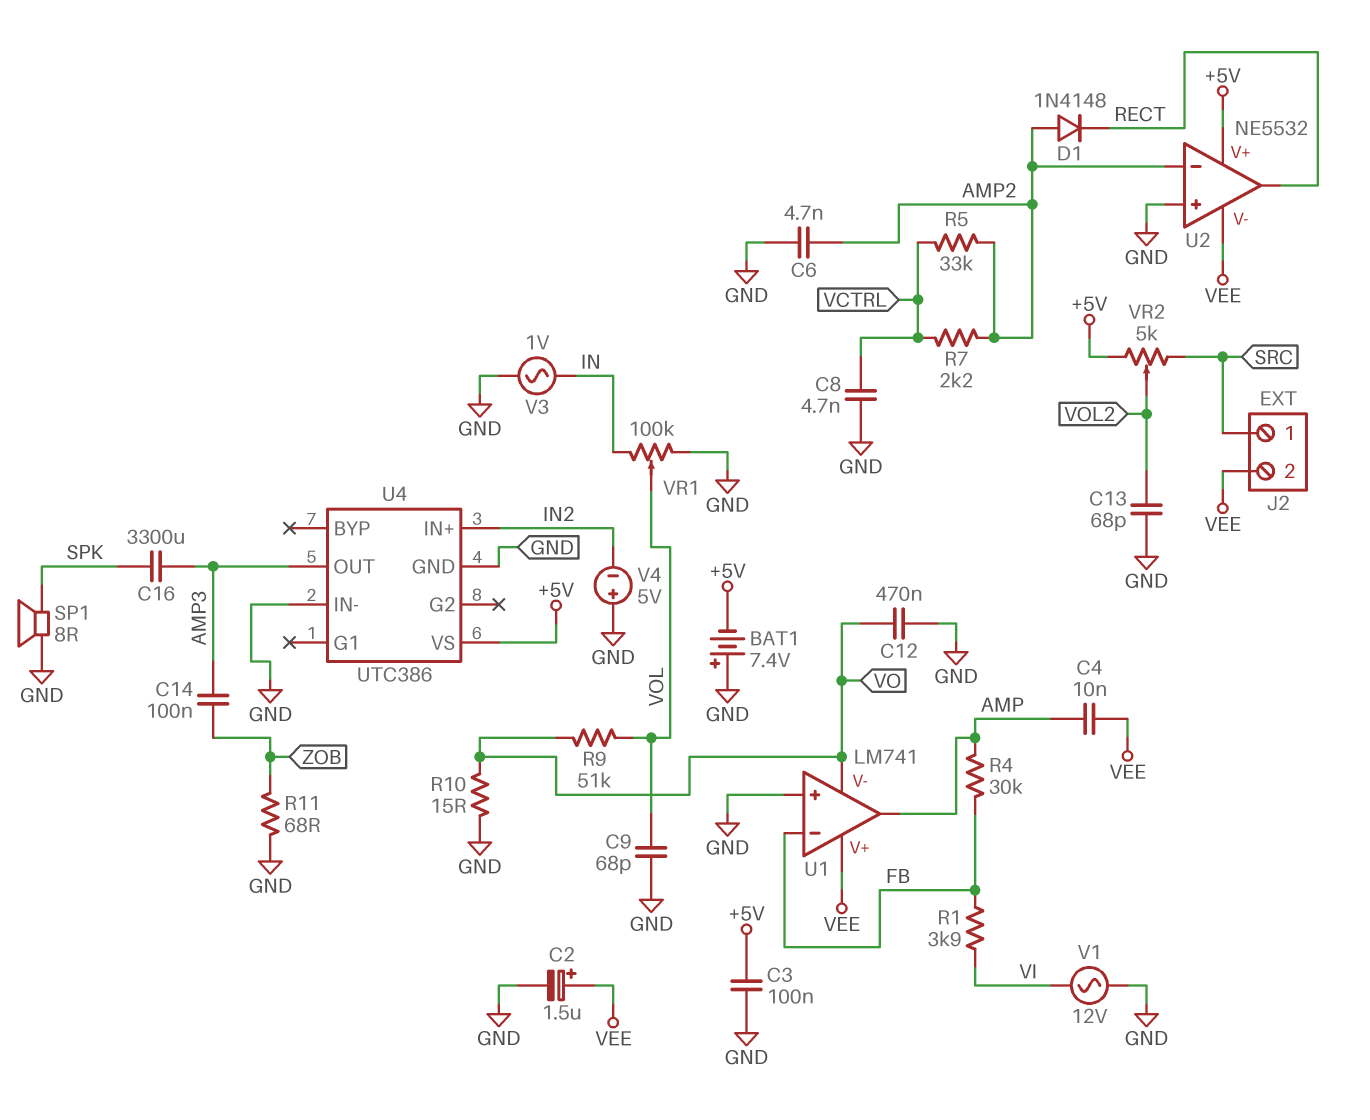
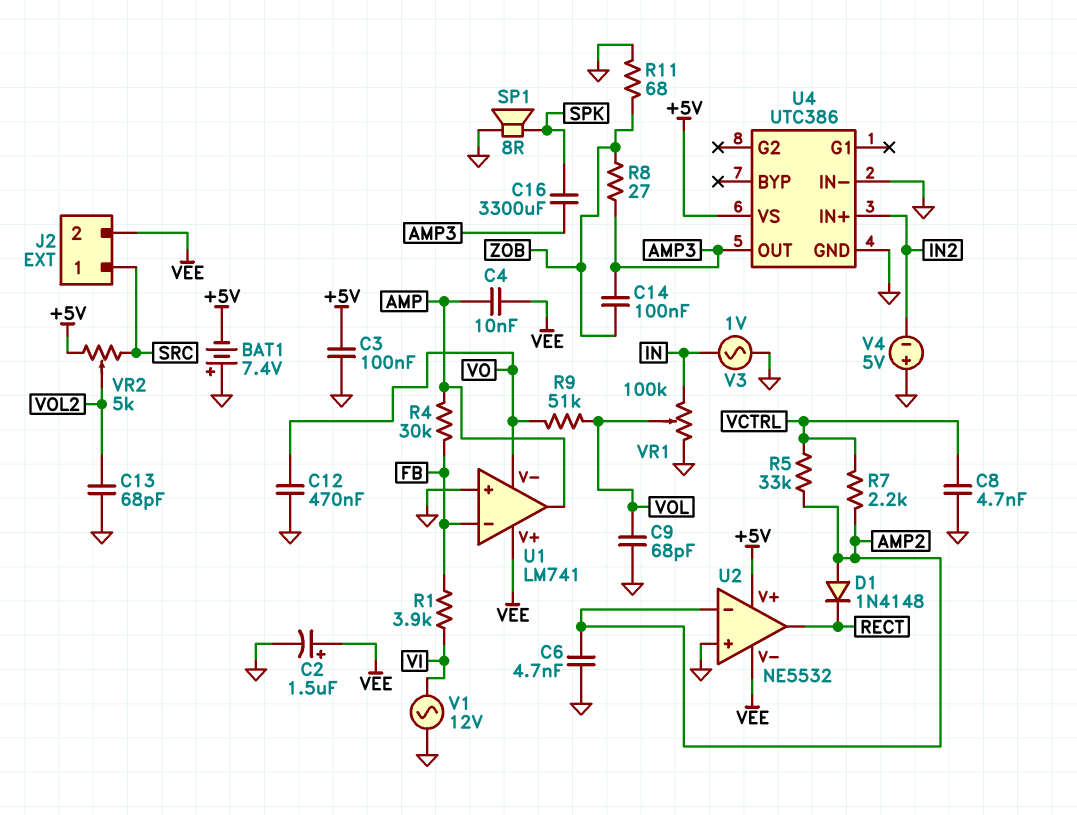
R8: none -> 27 (AMP3, ZOB)
R10: 15 (GND, VO) -> none

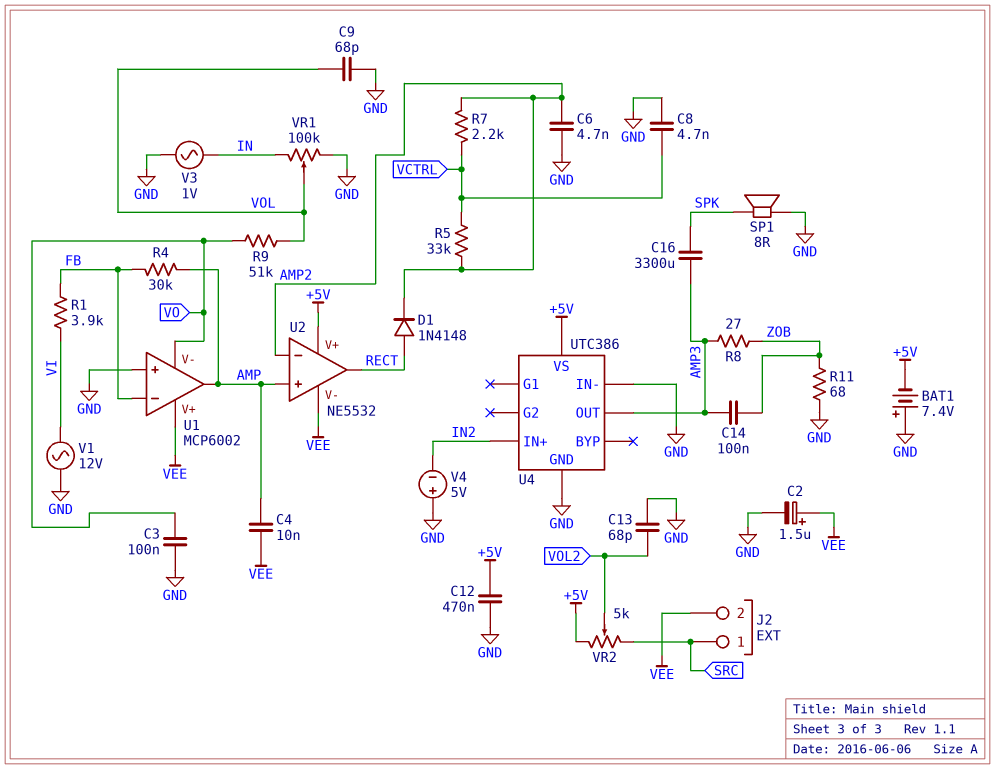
C3: 100nF (+5V, GND) -> 100nF (GND, VO)
C12: 470nF (GND, VO) -> 470nF (+5V, GND)
D1: diode 1N4148 (A AMP2, K RECT) -> diode 1N4148 (A RECT, K AMP2)
U1: LM741 -> MCP6002
U2 pin in+: GND -> AMP

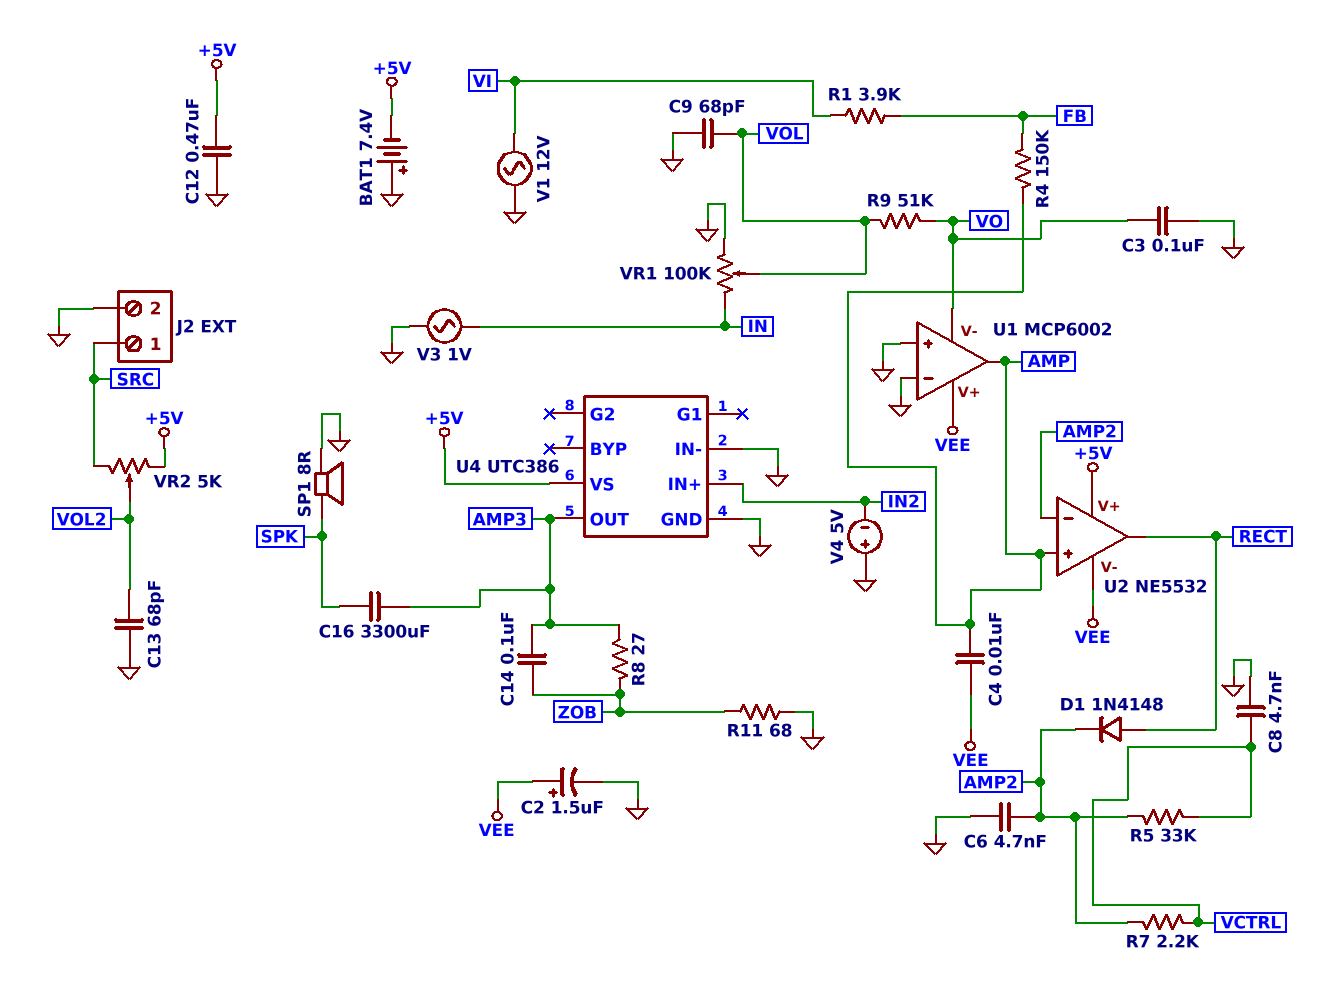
J2 pin 2: VEE -> GND
R4: 30k (AMP, FB) -> 150k (AMP, FB)
U1 pin in-: FB -> GND

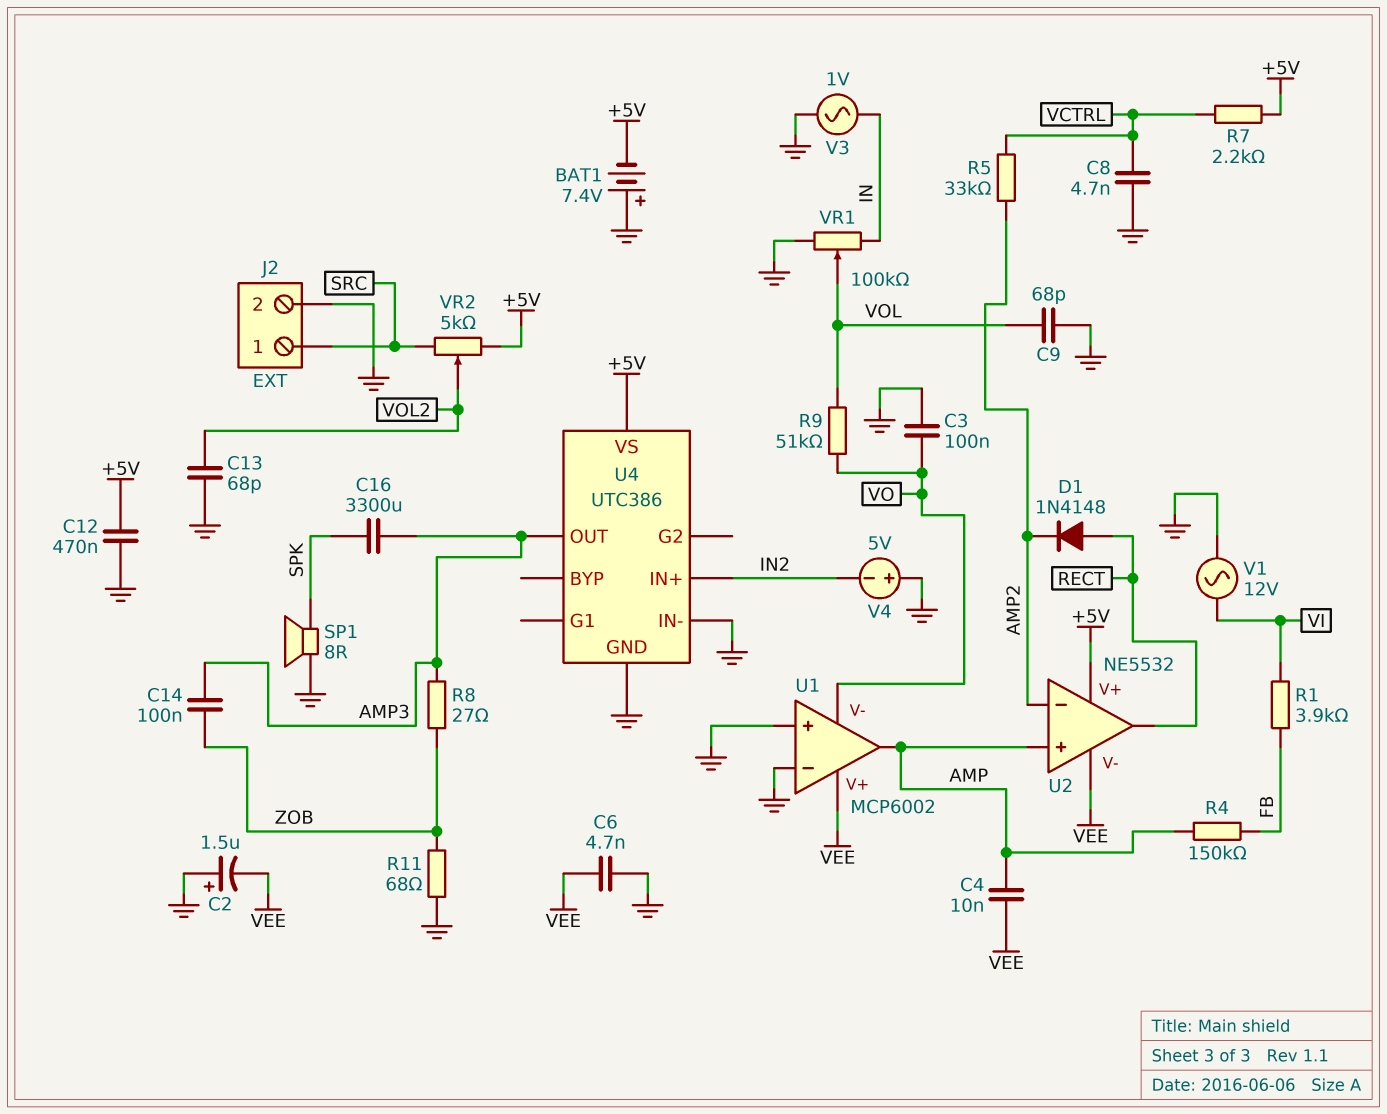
C2: 1.5uF (plus VEE, minus GND) -> 1.5uF (plus GND, minus VEE)
C6: 4.7nF (AMP2, GND) -> 4.7nF (GND, VEE)
R7: 2.2k (AMP2, VCTRL) -> 2.2k (+5V, VCTRL)

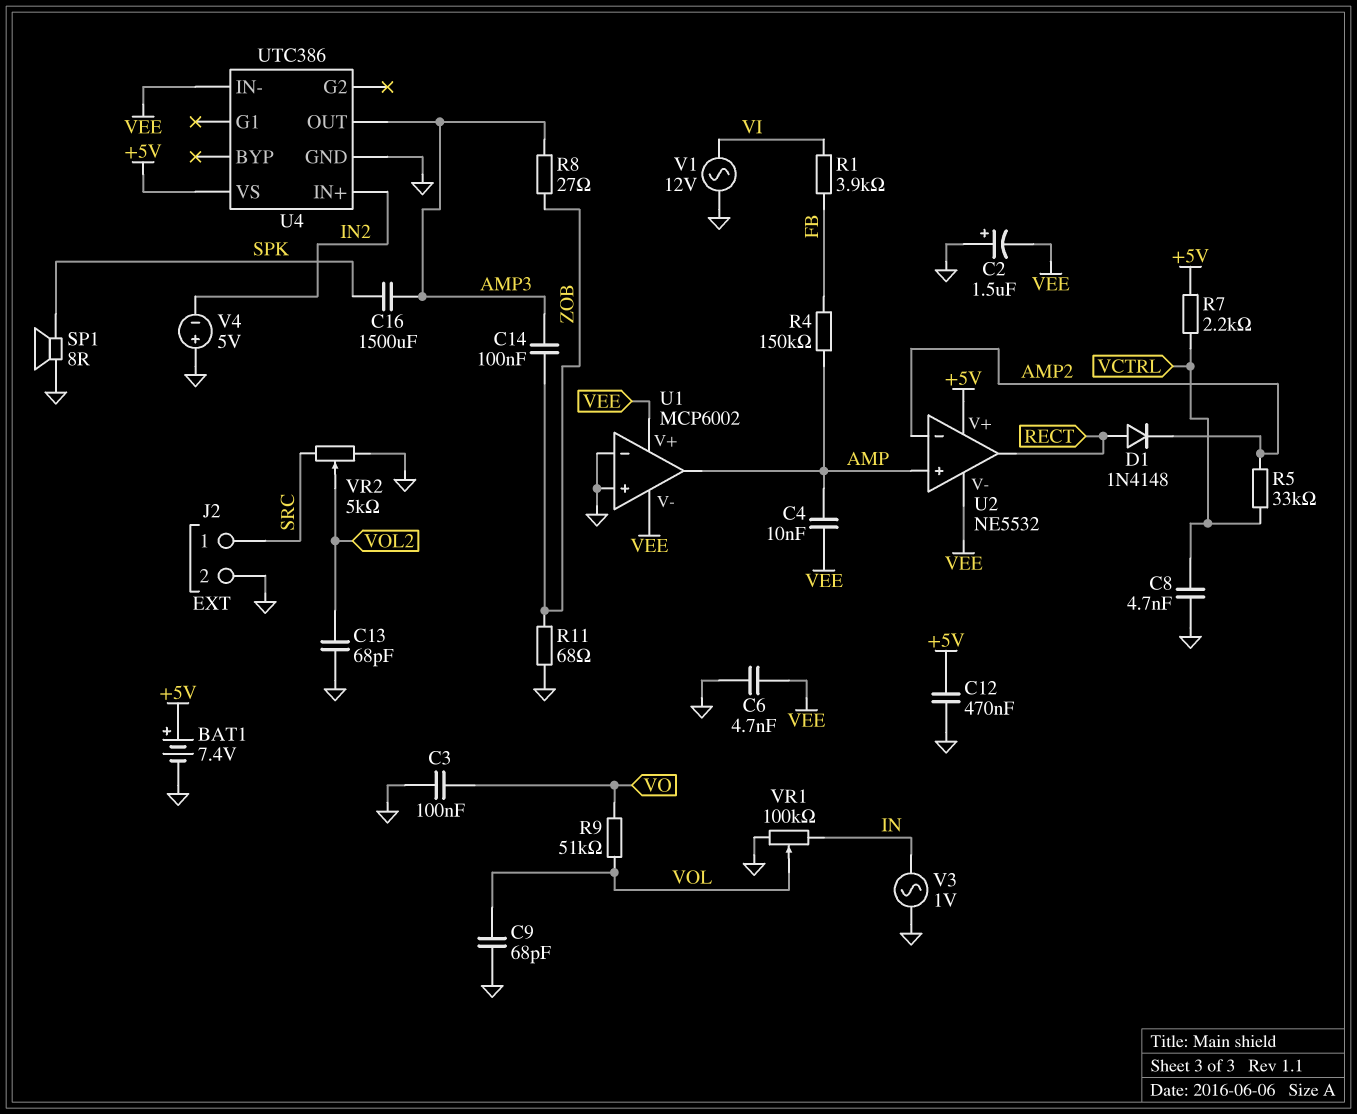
BAT1: 7.4V (plus GND, minus +5V) -> 7.4V (plus +5V, minus GND)
C16: 3300uF (AMP3, SPK) -> 1500uF (AMP3, SPK)
U1 pin V-: VO -> VEE
U4 pin IN-: GND -> VEE
VR2: 5k (+5V, SRC, wiper VOL2) -> 5k (GND, SRC, wiper VOL2)

